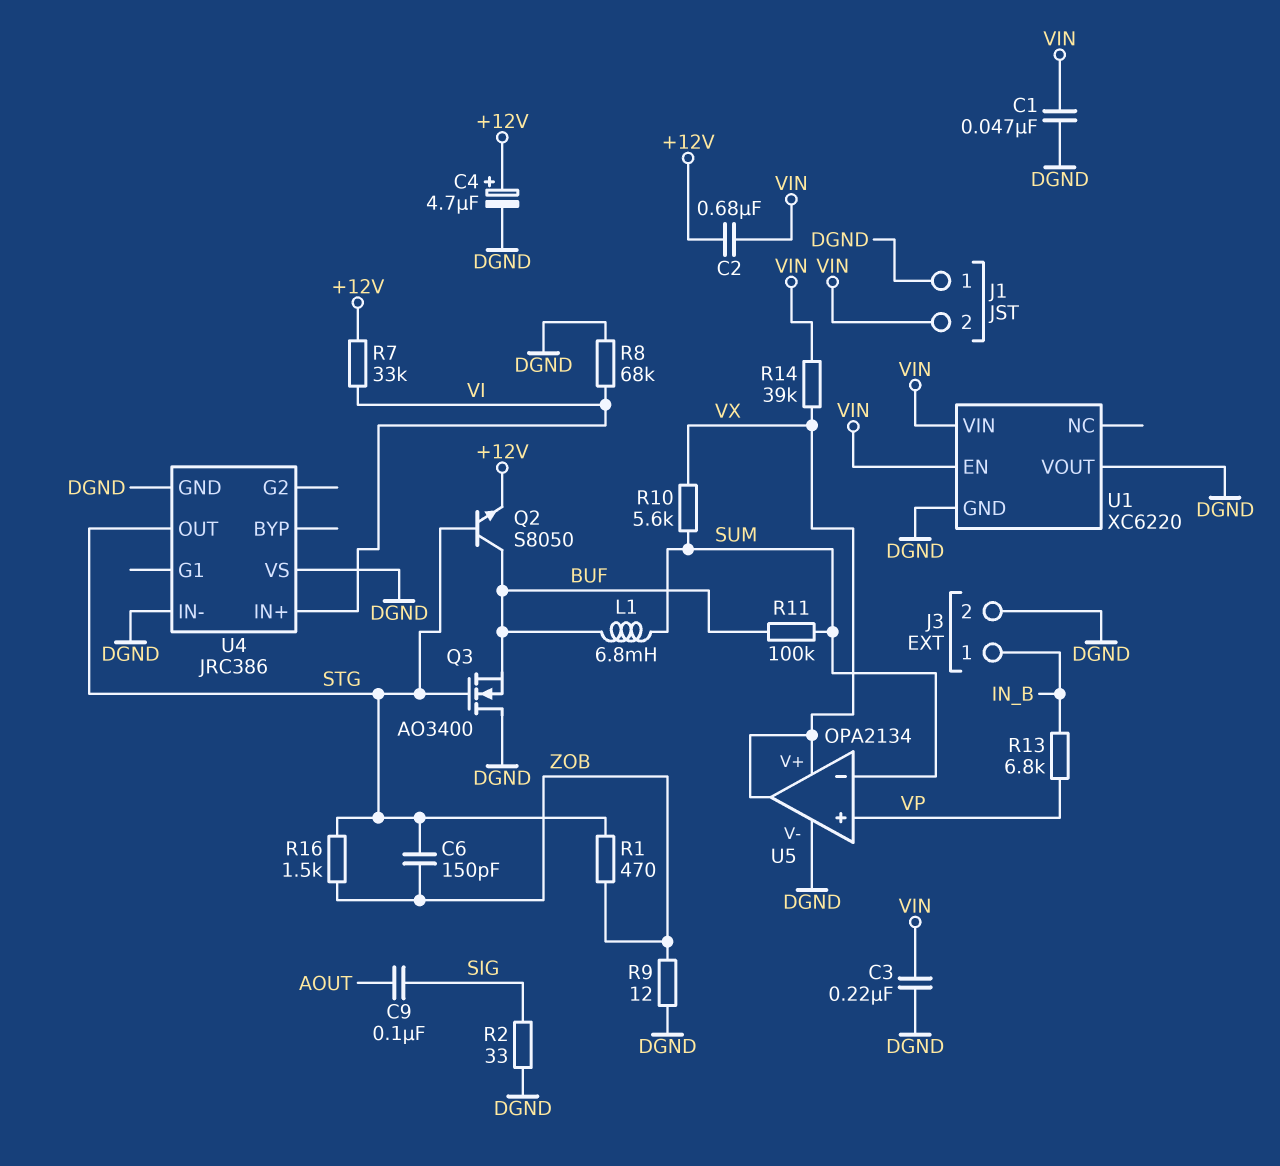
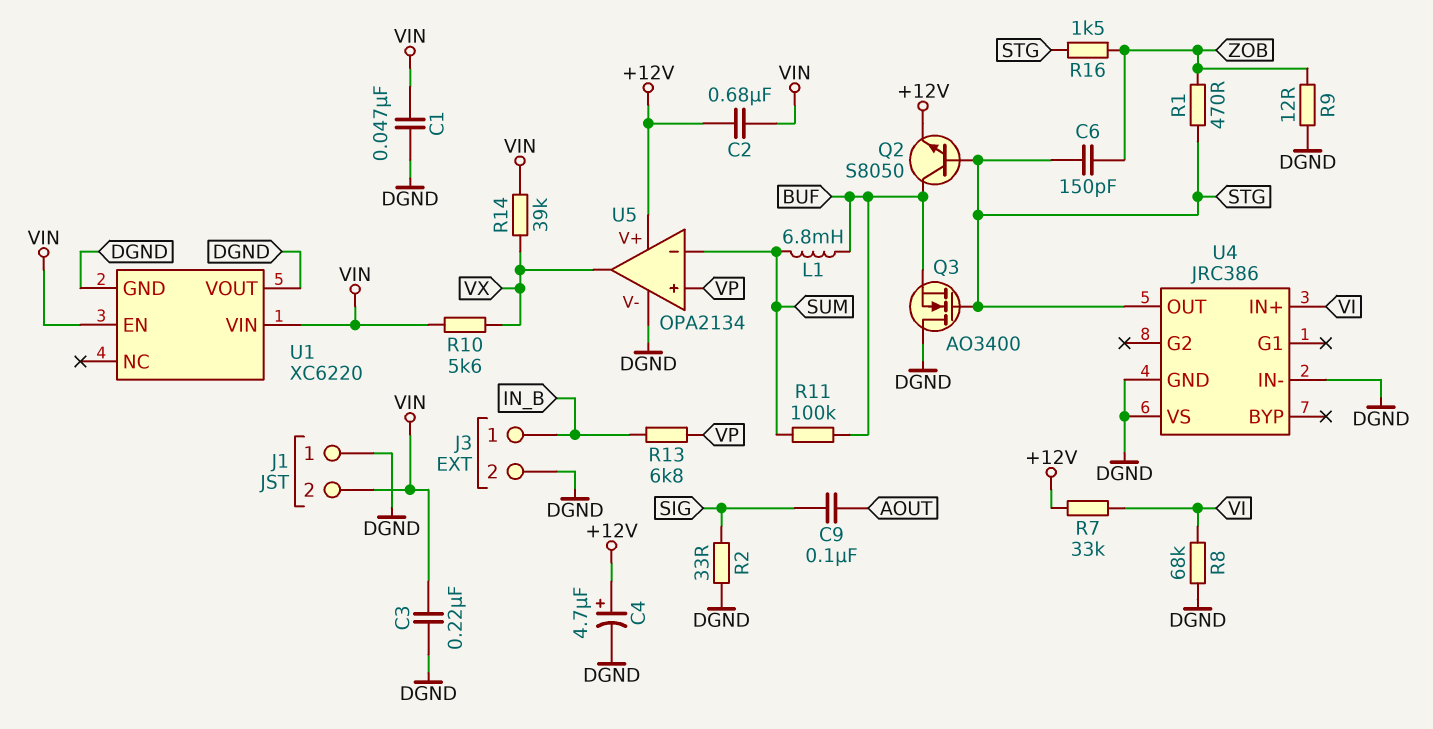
R10: 5.6k (SUM, VX) -> 5.6k (VIN, VX)
U5 pin V+: VX -> +12V

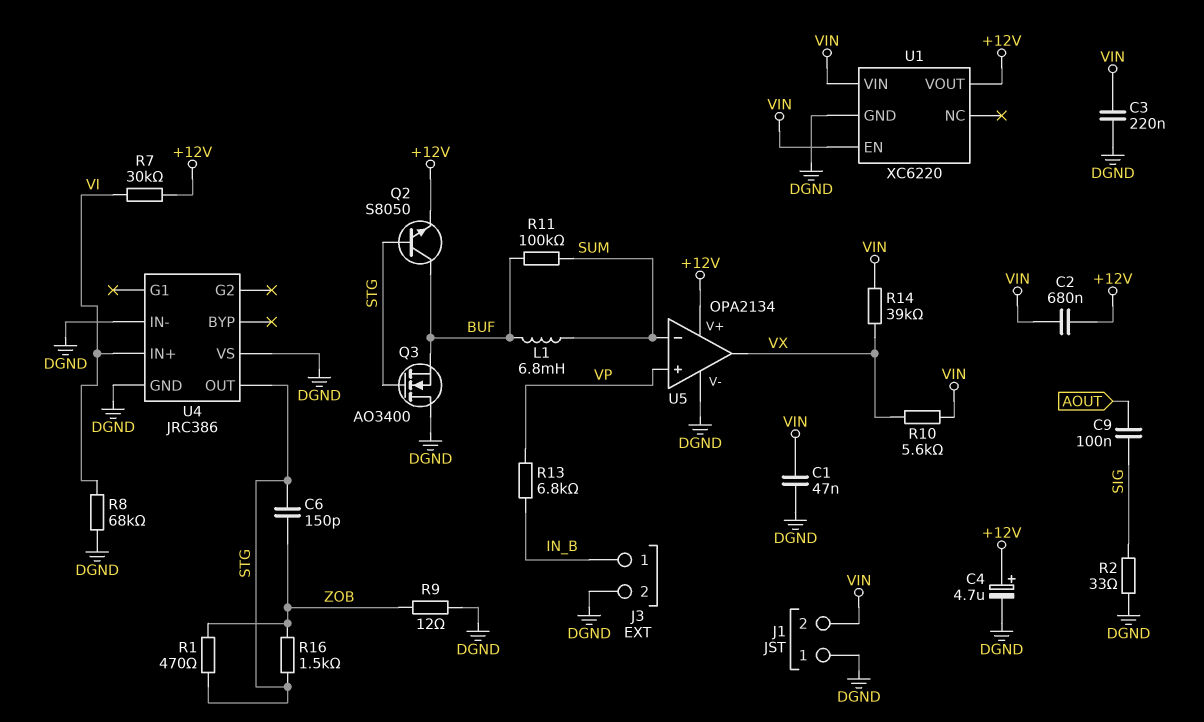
R7: 33k (+12V, VI) -> 30k (+12V, VI)
U1 pin VOUT: DGND -> +12V

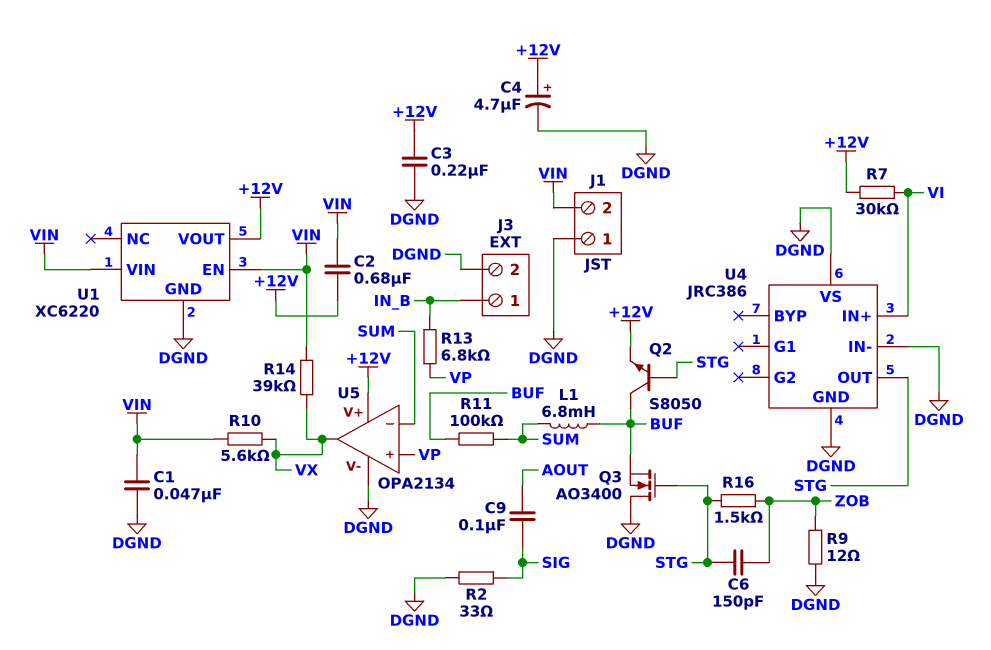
C3: 220nF (DGND, VIN) -> 220nF (+12V, DGND)
R1: 470 (STG, ZOB) -> none
R8: 68k (DGND, VI) -> none

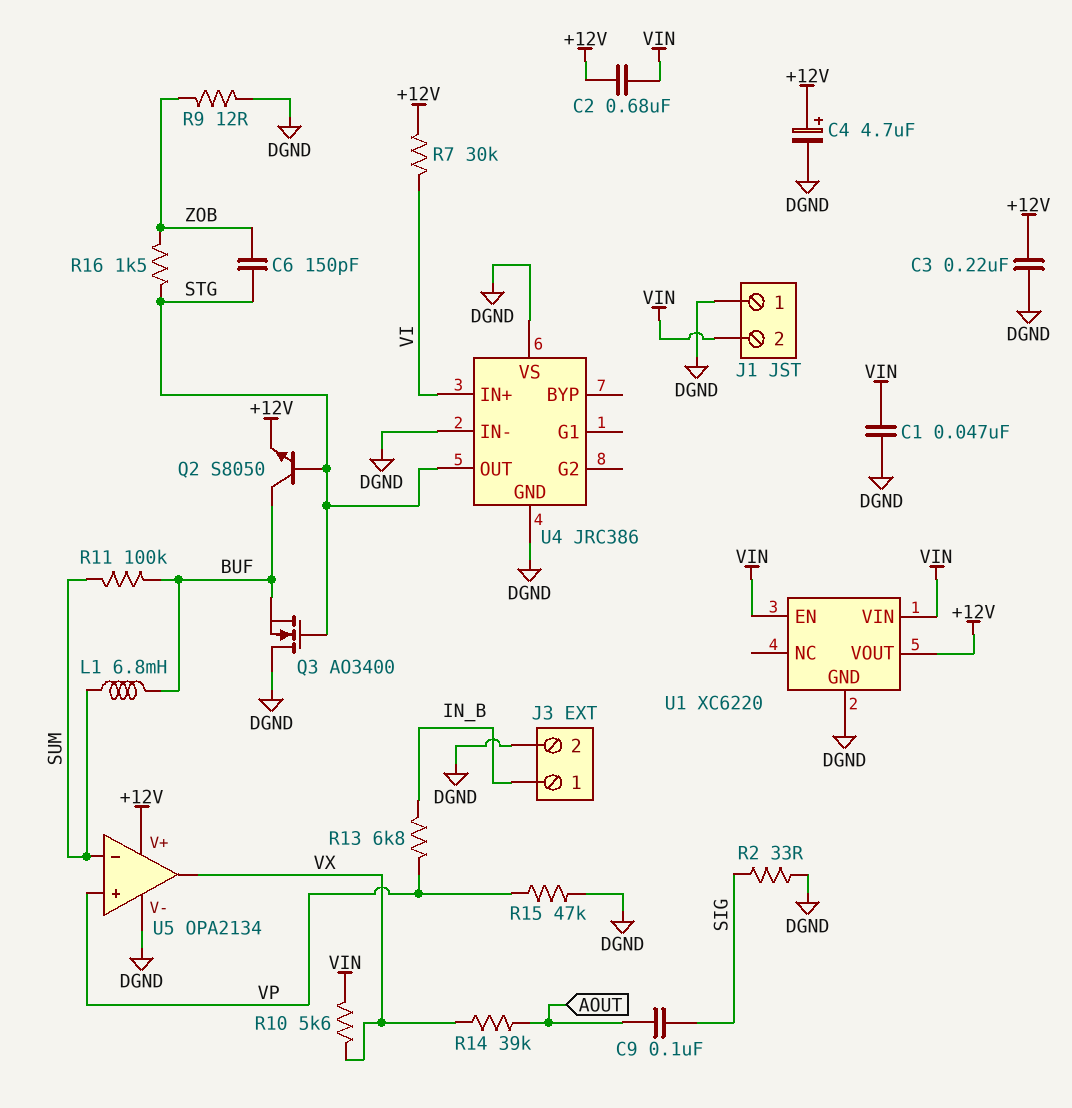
R14: 39k (VIN, VX) -> 39k (AOUT, VX)
R15: none -> 47k (DGND, VP)

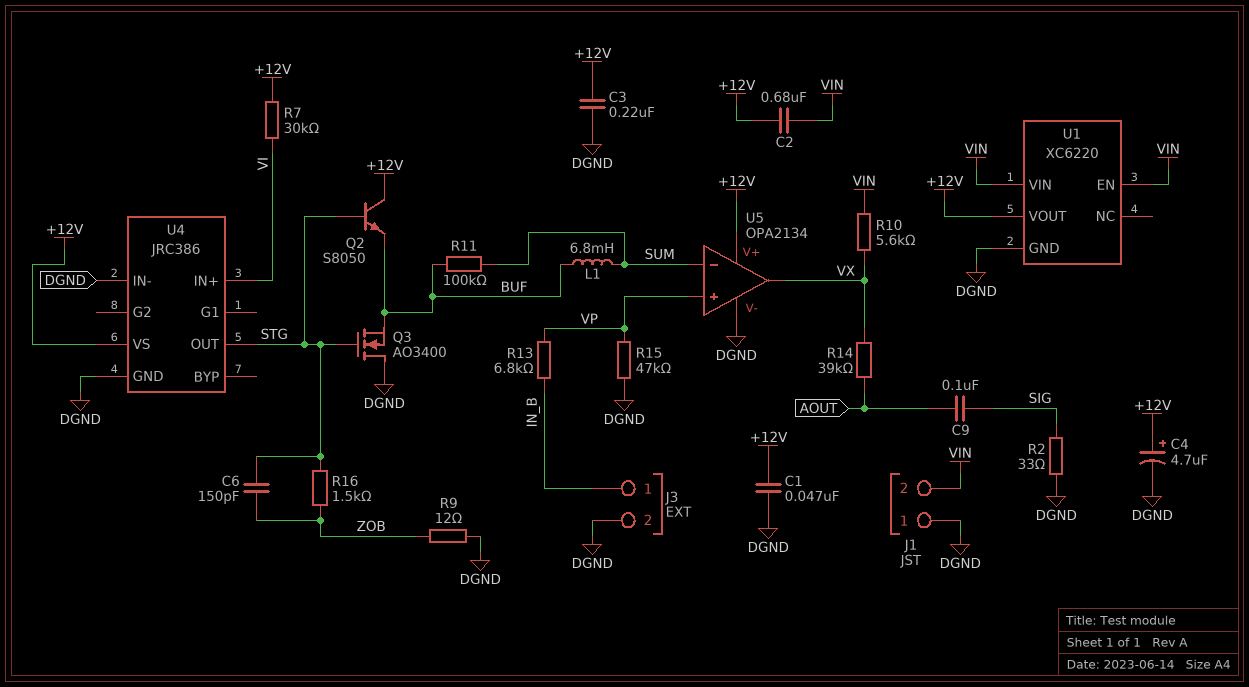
C1: 47nF (DGND, VIN) -> 47nF (+12V, DGND)
Q2: NPN S8050 (B STG, C BUF, E +12V) -> NPN S8050 (B STG, C +12V, E BUF)
U4 pin VS: DGND -> +12V

